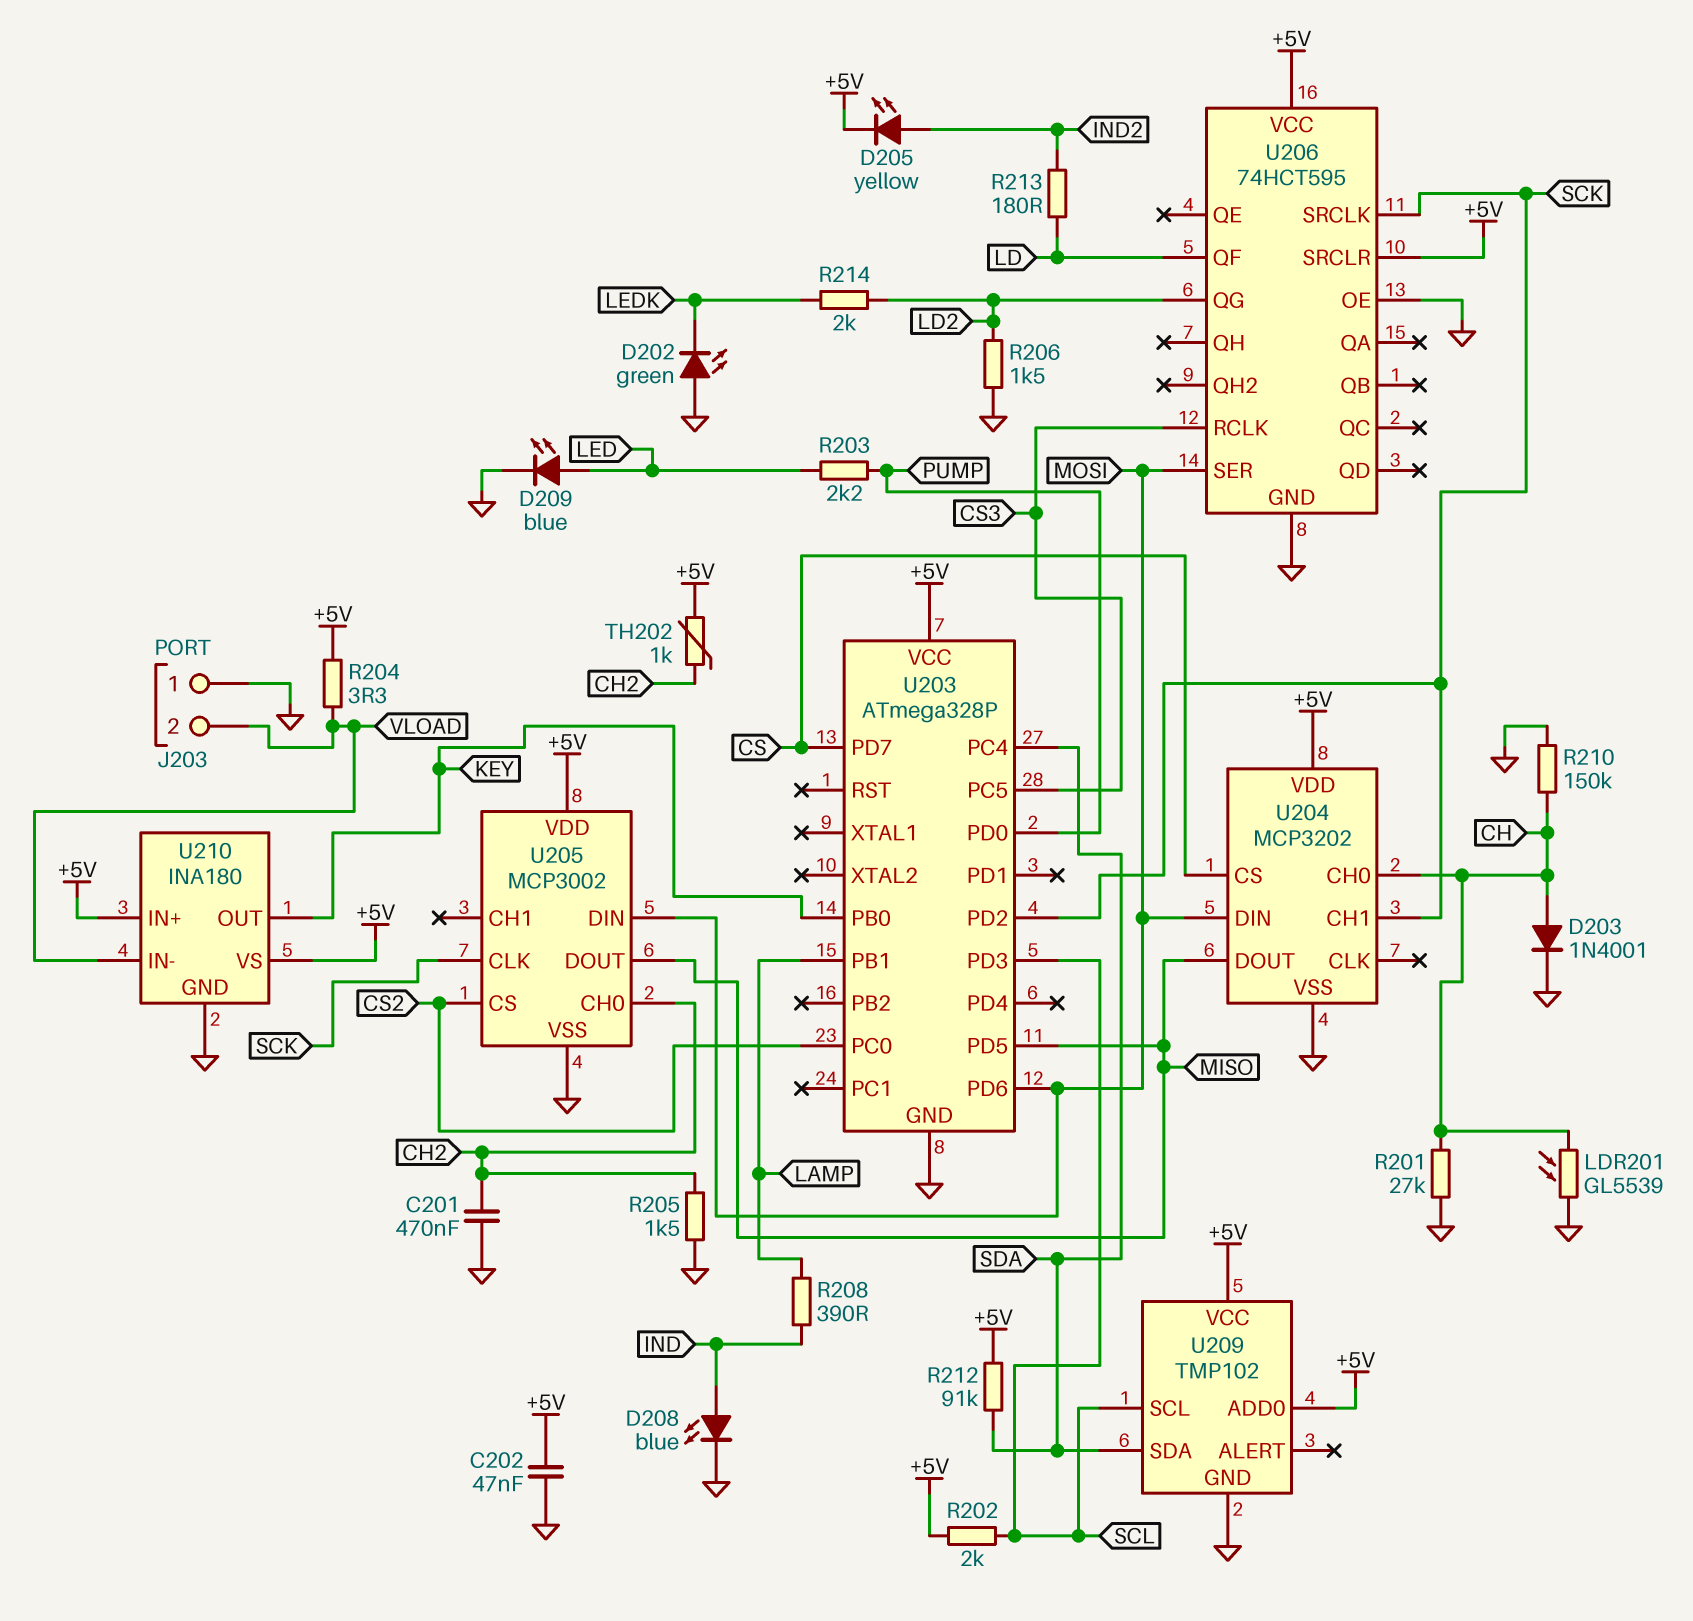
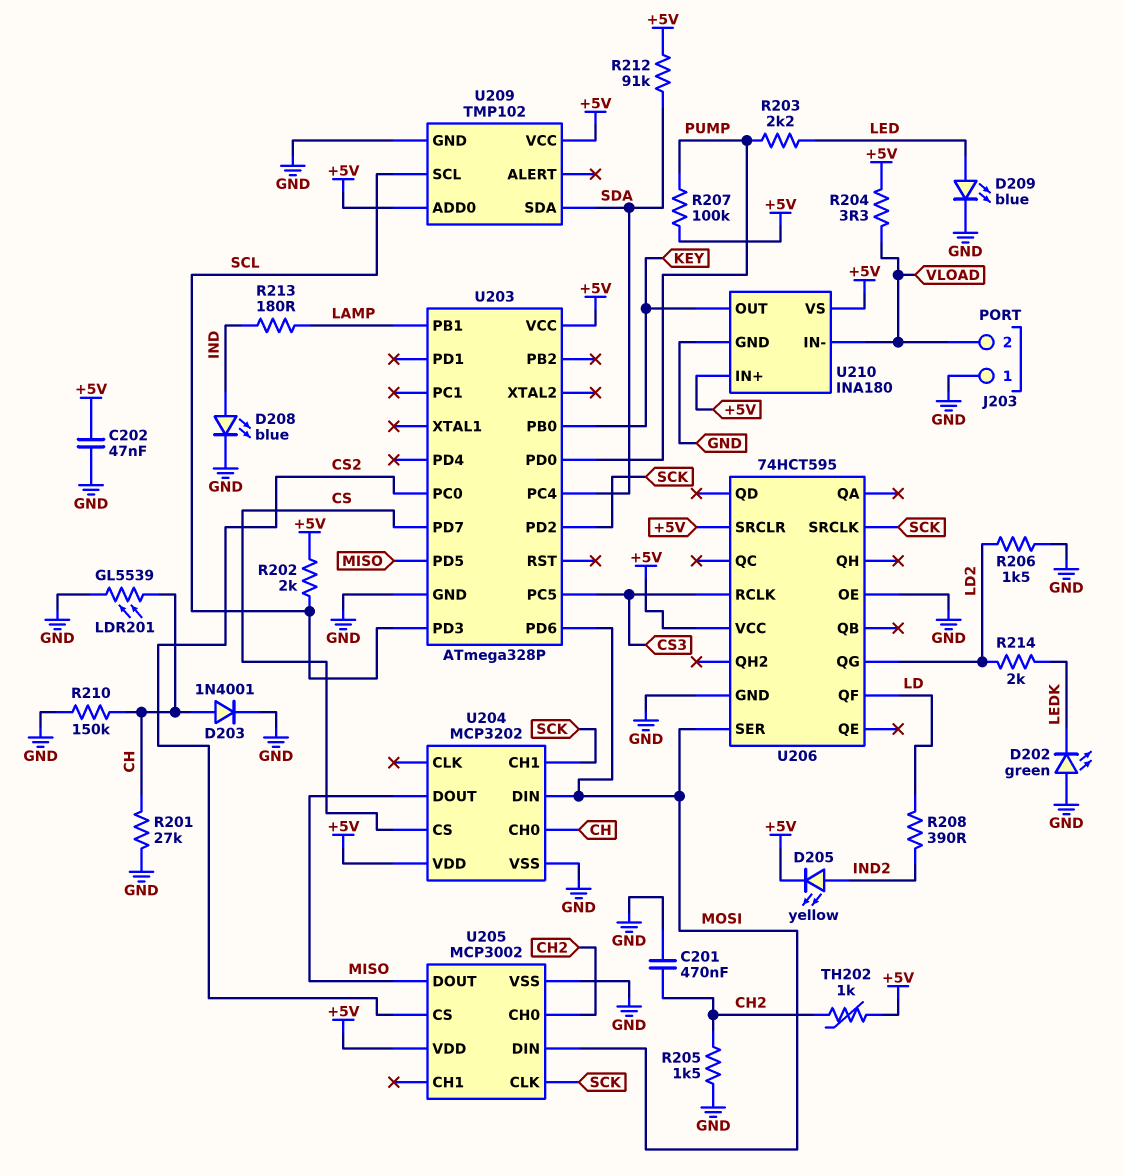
R207: none -> 100k (+5V, PUMP)
R208: 390 (IND, LAMP) -> 390 (IND2, LD)
R213: 180 (IND2, LD) -> 180 (IND, LAMP)

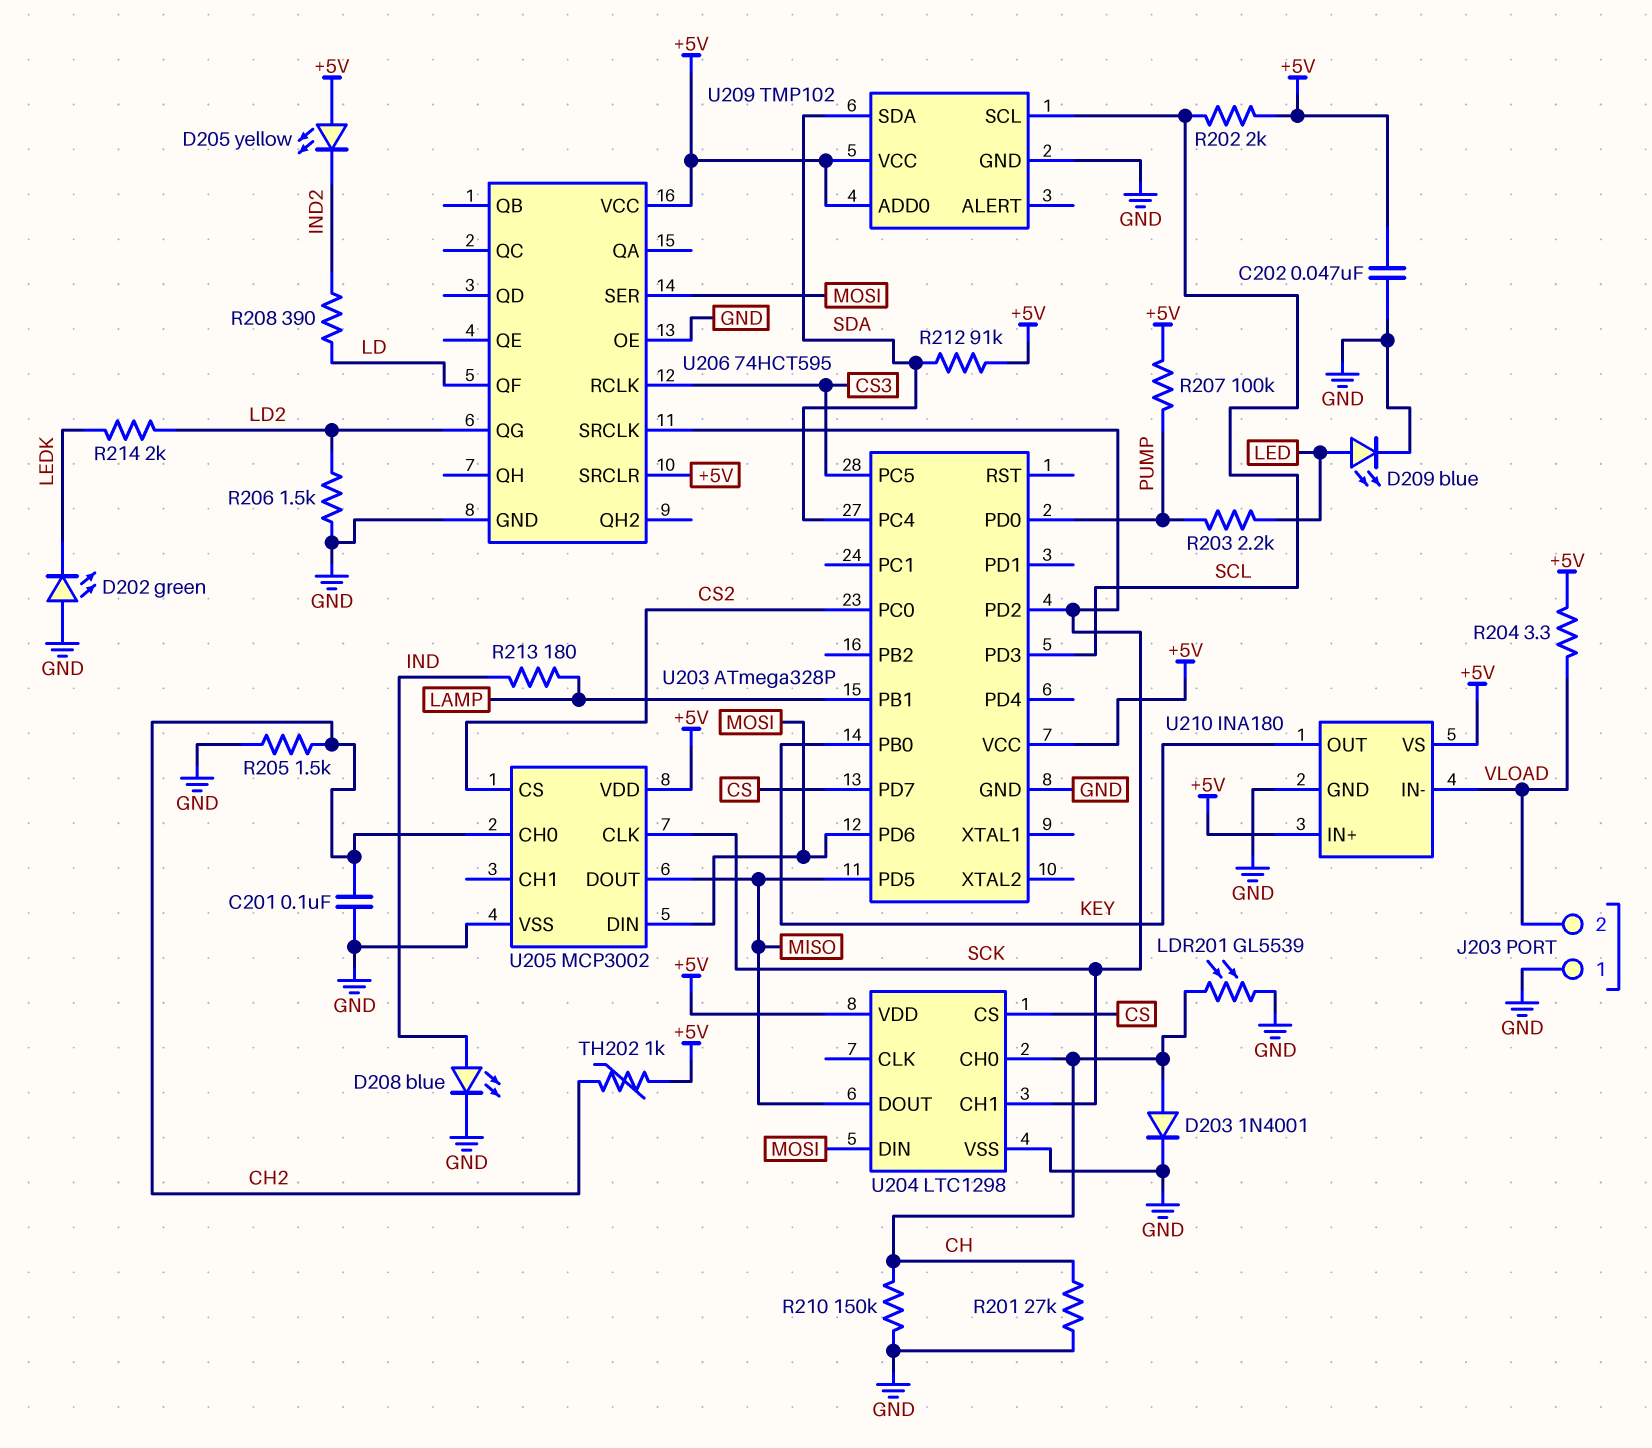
C201: 470nF (CH2, GND) -> 100nF (CH2, GND)
D205: LED yellow (A IND2, K +5V) -> LED yellow (A +5V, K IND2)
U204: MCP3202 -> LTC1298

